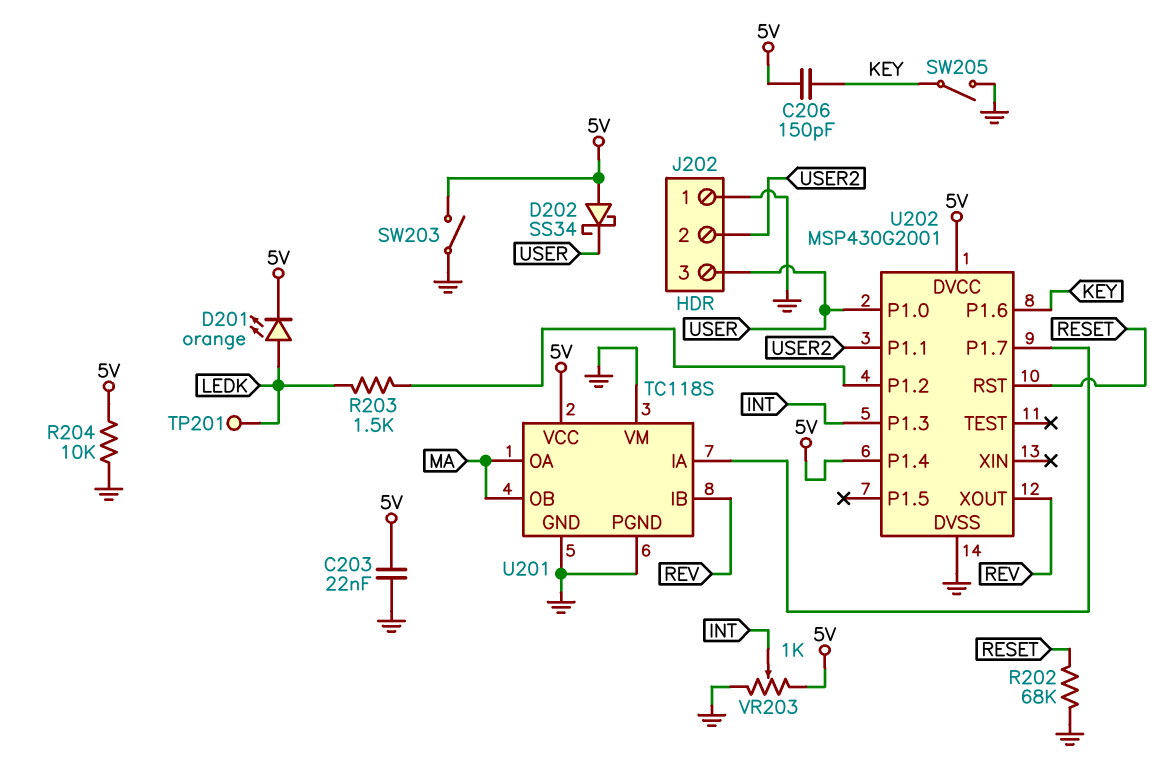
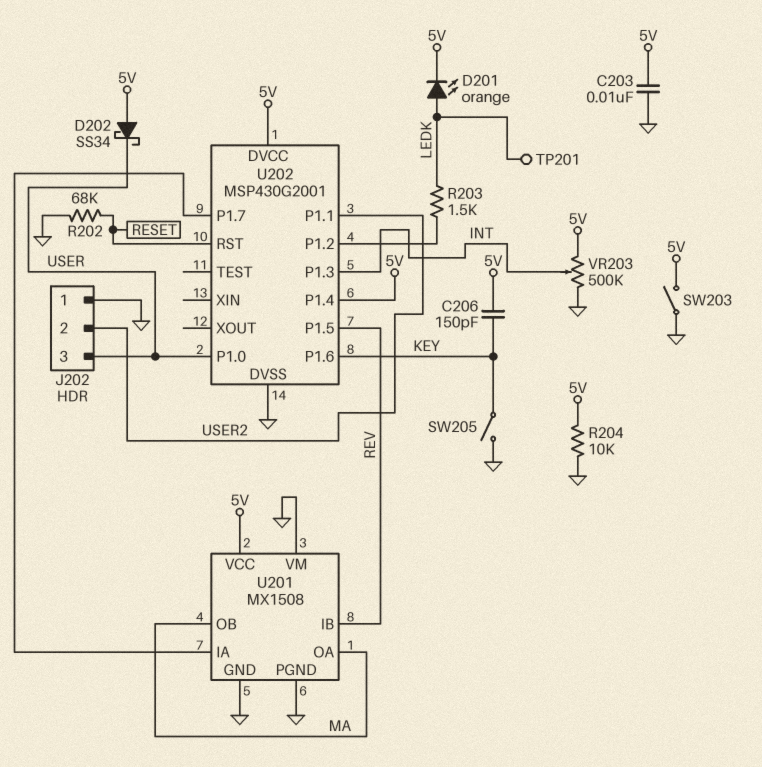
C203: 22nF (5V, GND) -> 10nF (5V, GND)
U201: TC118S -> MX1508
U202 pin P1.5: none -> REV
U202 pin XOUT: REV -> none
VR203: 1k (5V, GND, wiper INT) -> 500k (5V, GND, wiper INT)

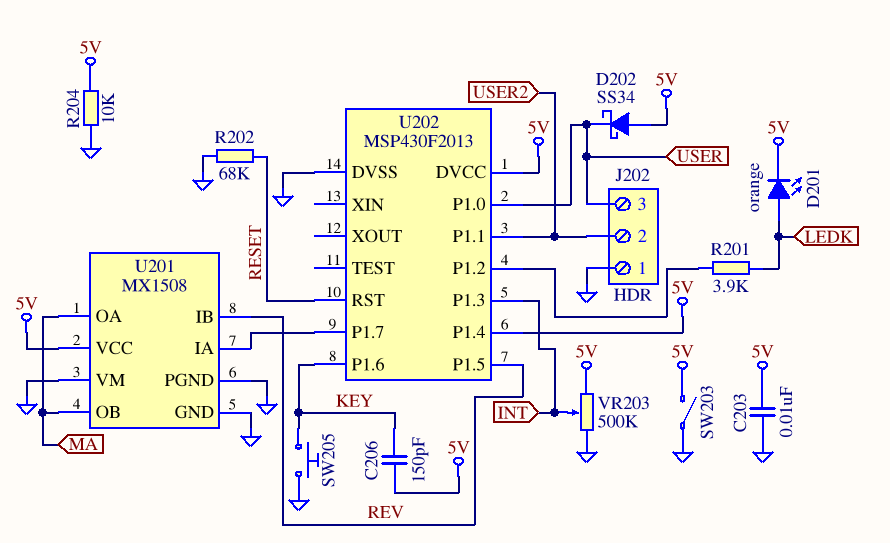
R201: none -> 3.9k (LEDK, U202/P1.2)
R203: 1.5k (LEDK, U202/P1.2) -> none
SW205: switch (GND, KEY) -> button (GND, KEY)
TP201: test point (LEDK) -> none
U202: MSP430G2001 -> MSP430F2013

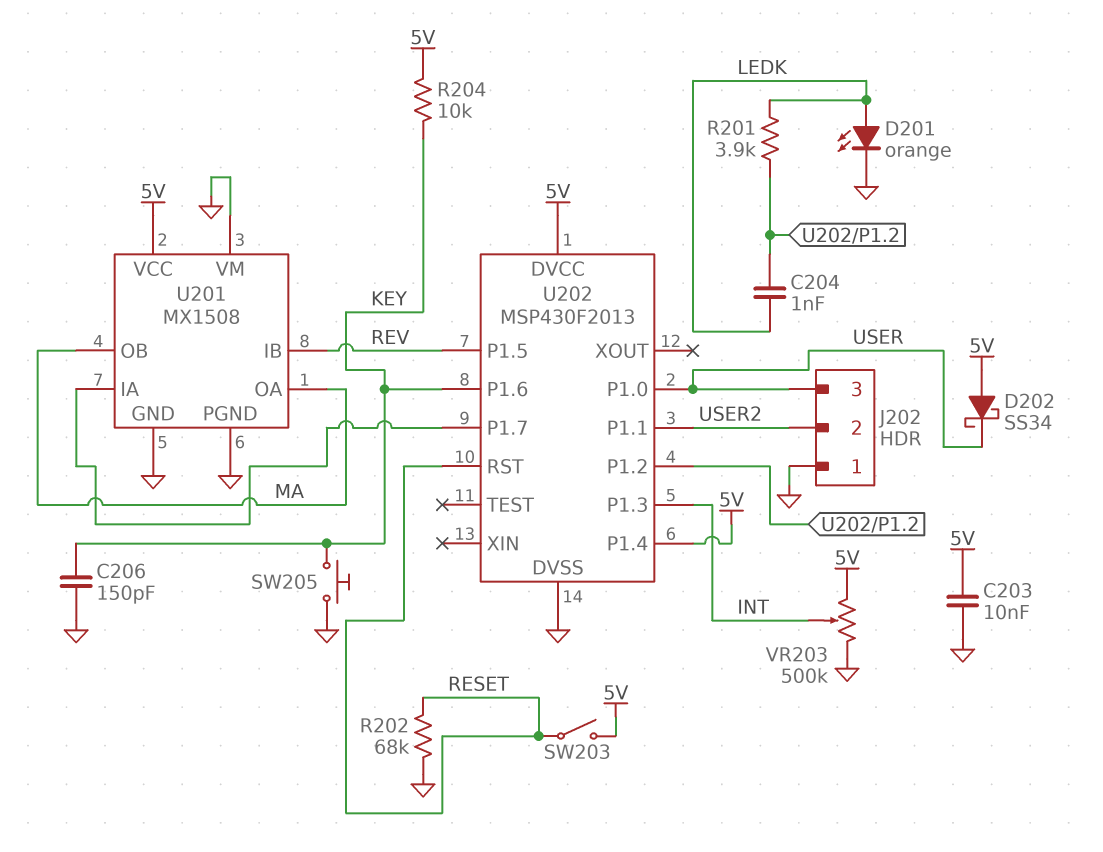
C204: none -> 1nF (LEDK, U202/P1.2)
C206: 150pF (5V, KEY) -> 150pF (GND, KEY)
D201: LED orange (A LEDK, K 5V) -> LED orange (A LEDK, K GND)
R204: 10k (5V, GND) -> 10k (5V, KEY)
SW203: switch (5V, GND) -> switch (5V, RESET)

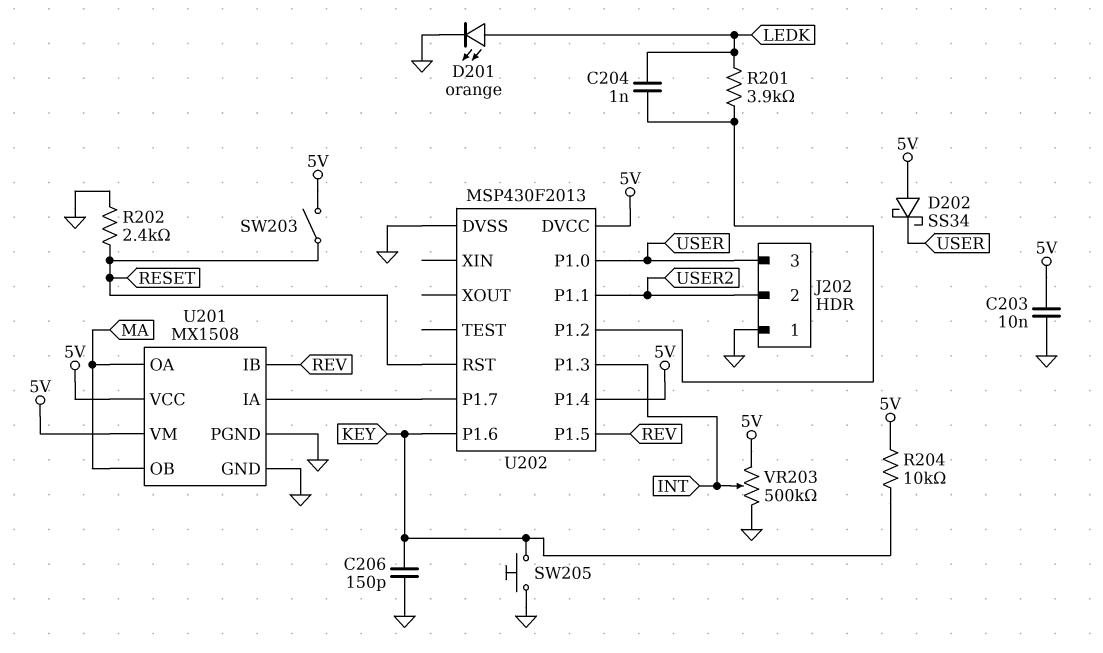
R202: 68k (GND, RESET) -> 2.4k (GND, RESET)
U201 pin VM: GND -> 5V

